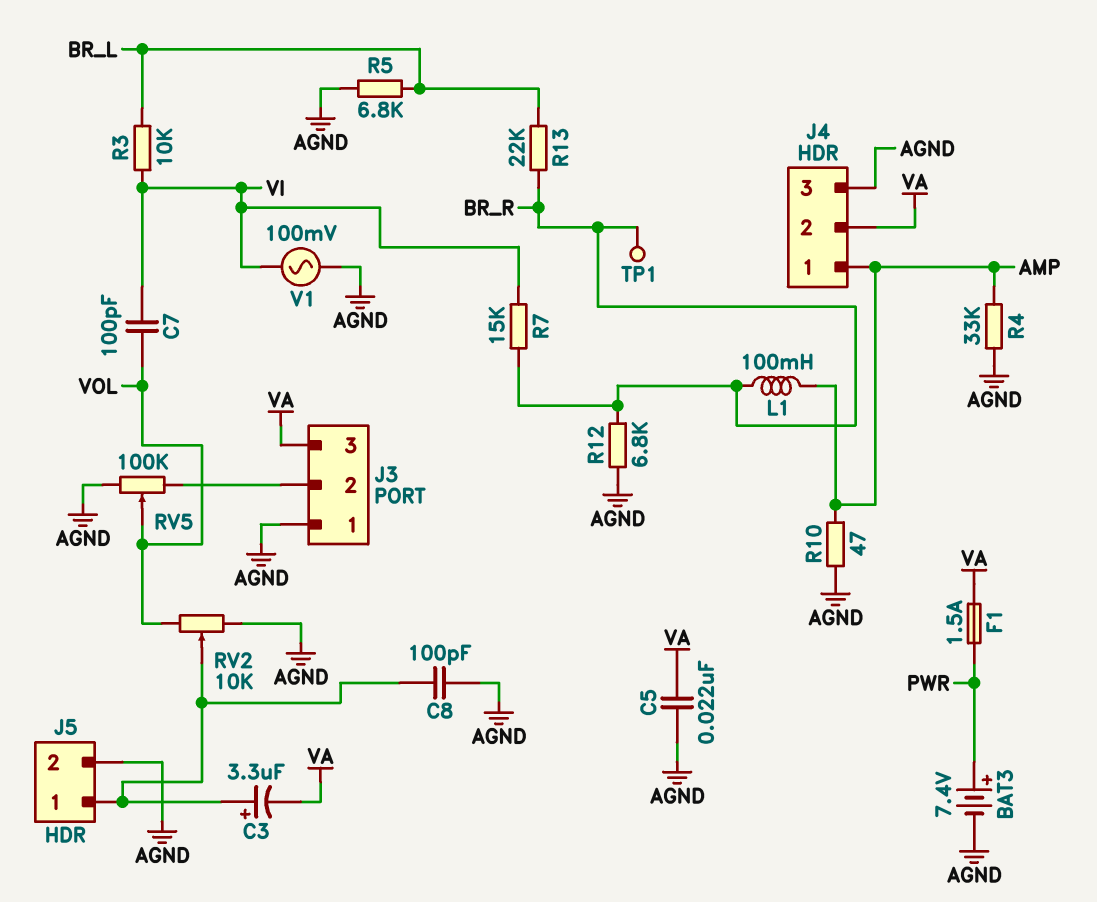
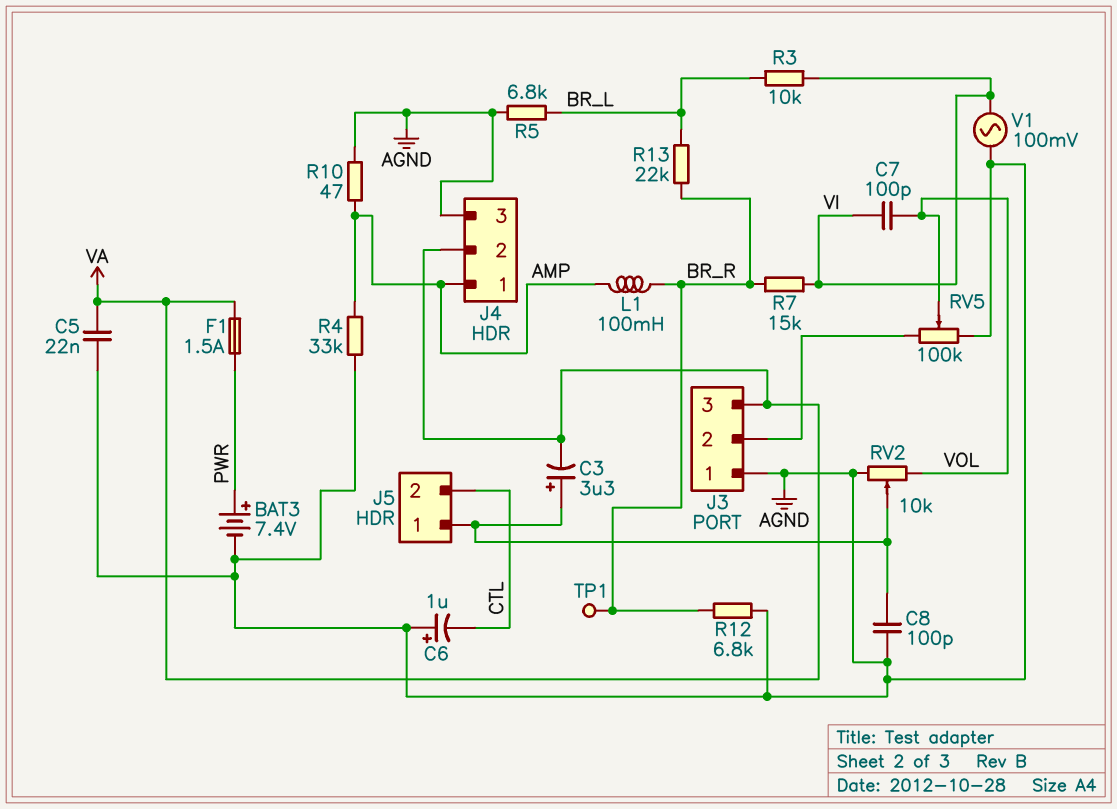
C6: none -> 1uF (plus AGND, minus CTL)
J5 pin 2: AGND -> CTL

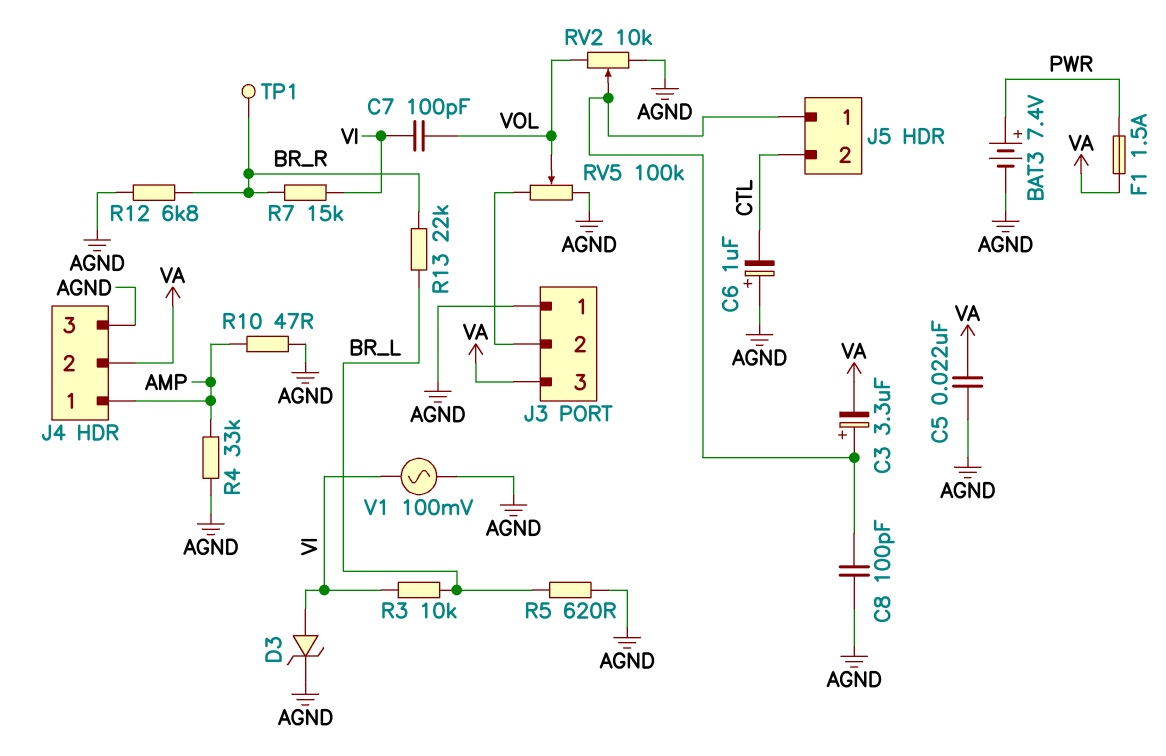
D3: none -> zener (A VI, K AGND)
L1: 100mH (AMP, BR_R) -> none
R5: 6.8k (AGND, BR_L) -> 620 (AGND, BR_L)

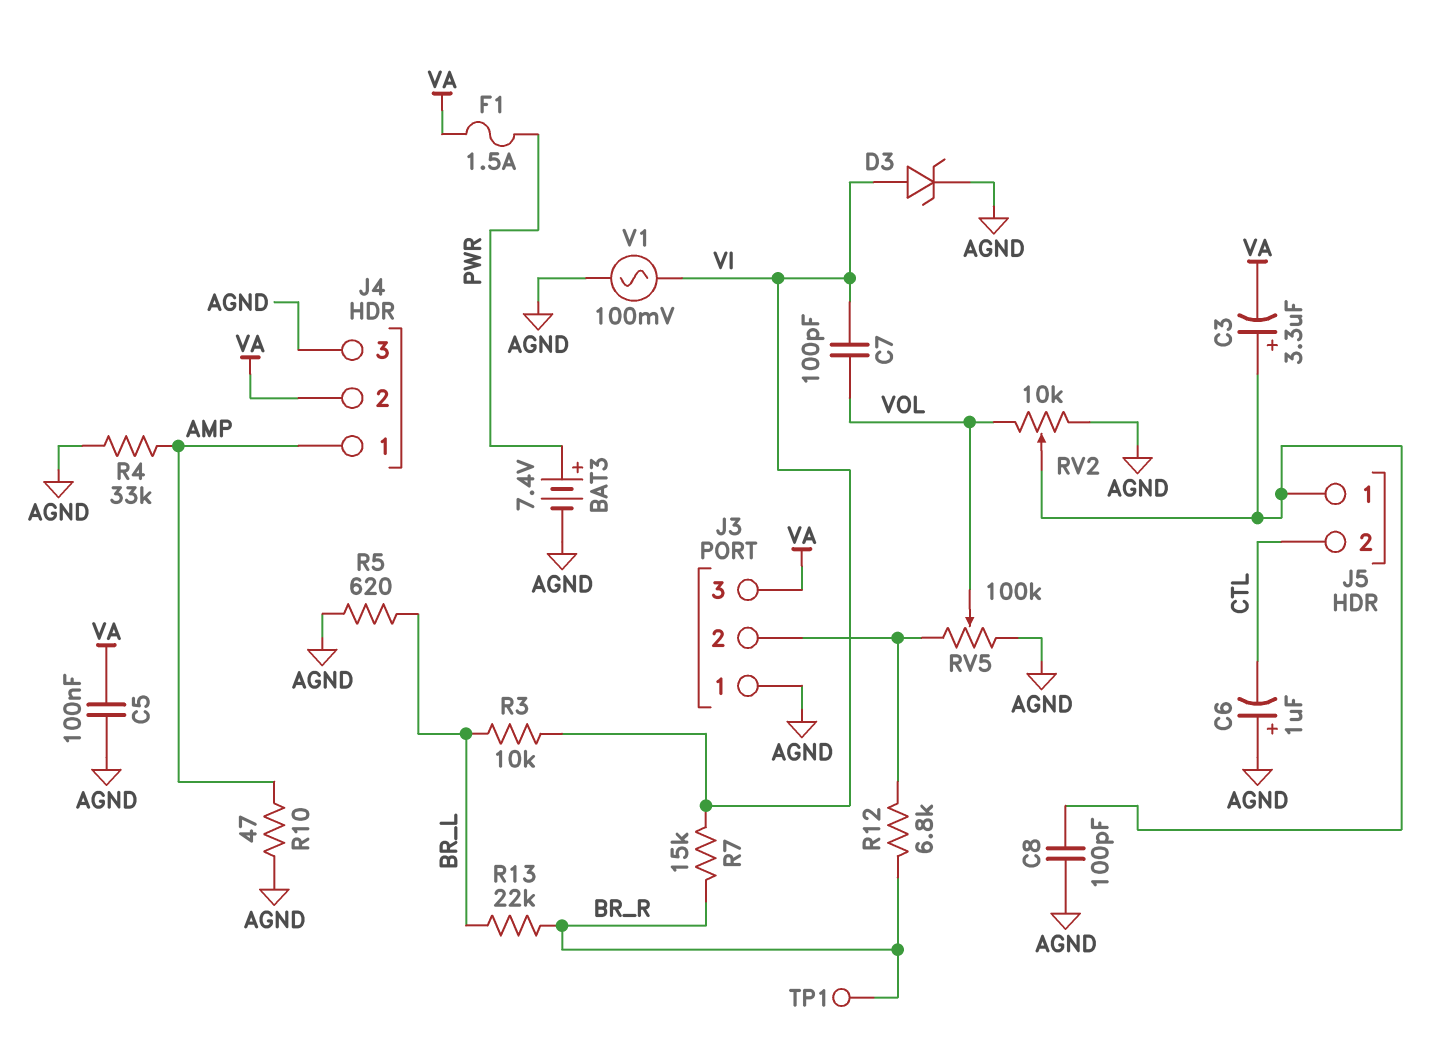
C5: 22nF (AGND, VA) -> 100nF (AGND, VA)
R12: 6.8k (AGND, BR_R) -> 6.8k (BR_R, J3/2)

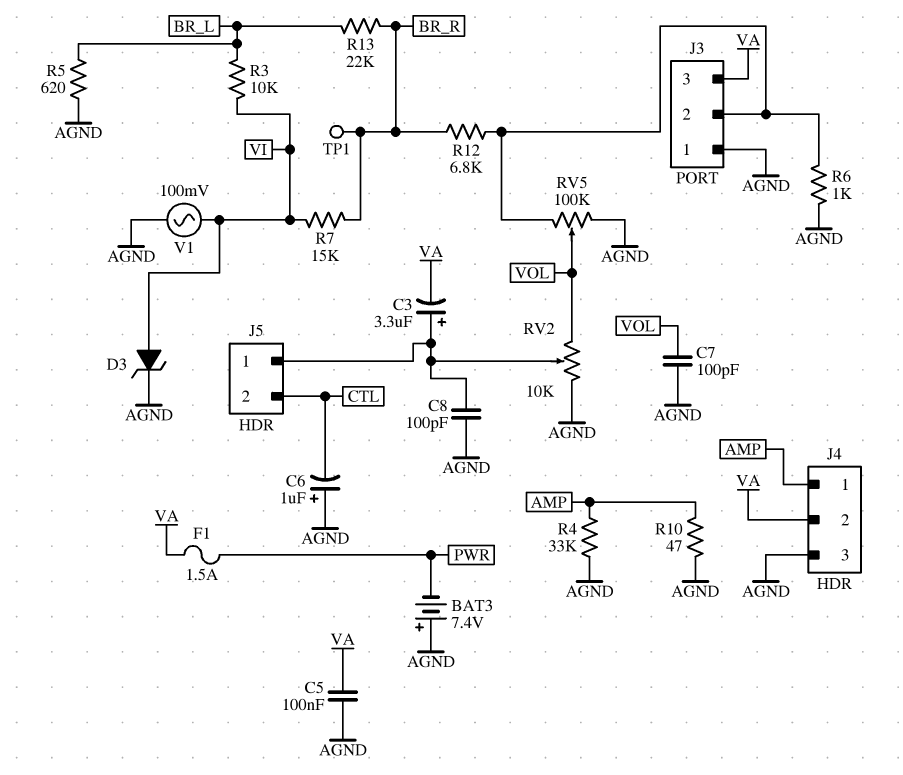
BAT3: 7.4V (plus PWR, minus AGND) -> 7.4V (plus AGND, minus PWR)
C7: 100pF (VI, VOL) -> 100pF (AGND, VOL)
R6: none -> 1k (AGND, J3/2)

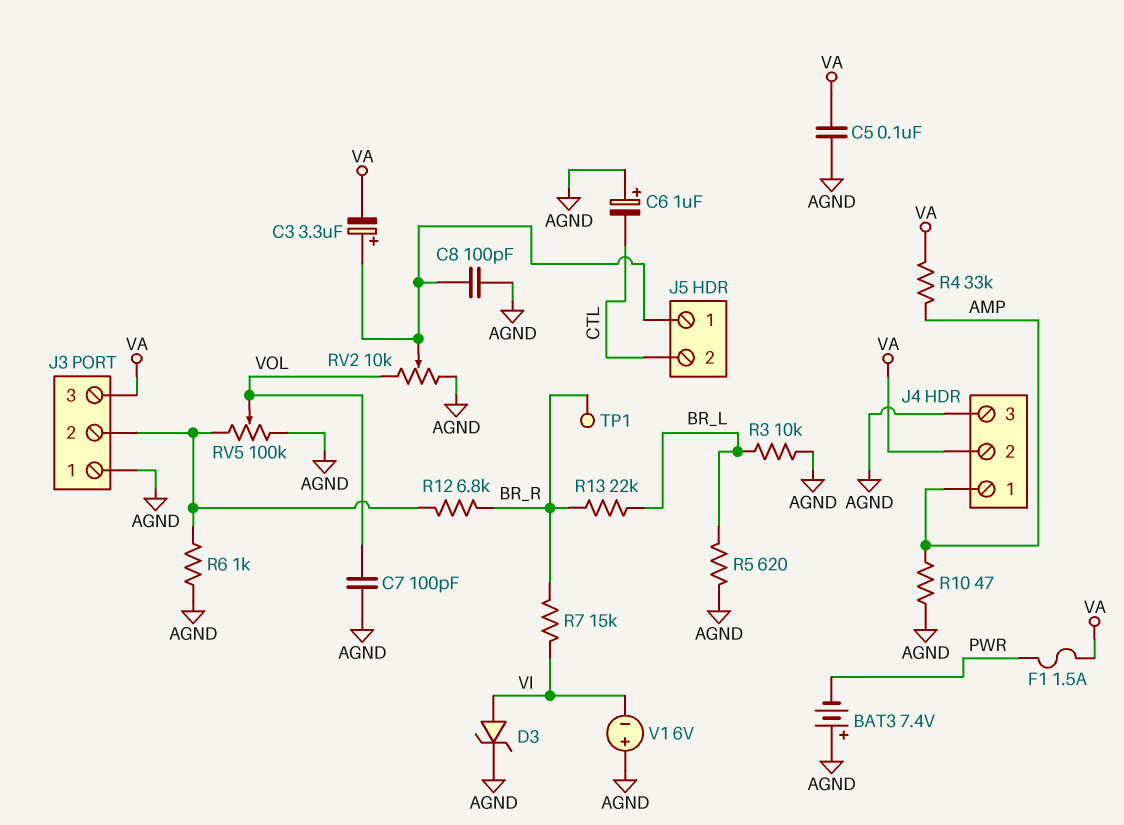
R3: 10k (BR_L, VI) -> 10k (AGND, BR_L)
R4: 33k (AGND, AMP) -> 33k (AMP, VA)
V1: AC 100mV (AGND, VI) -> 6V (plus AGND, minus VI)

